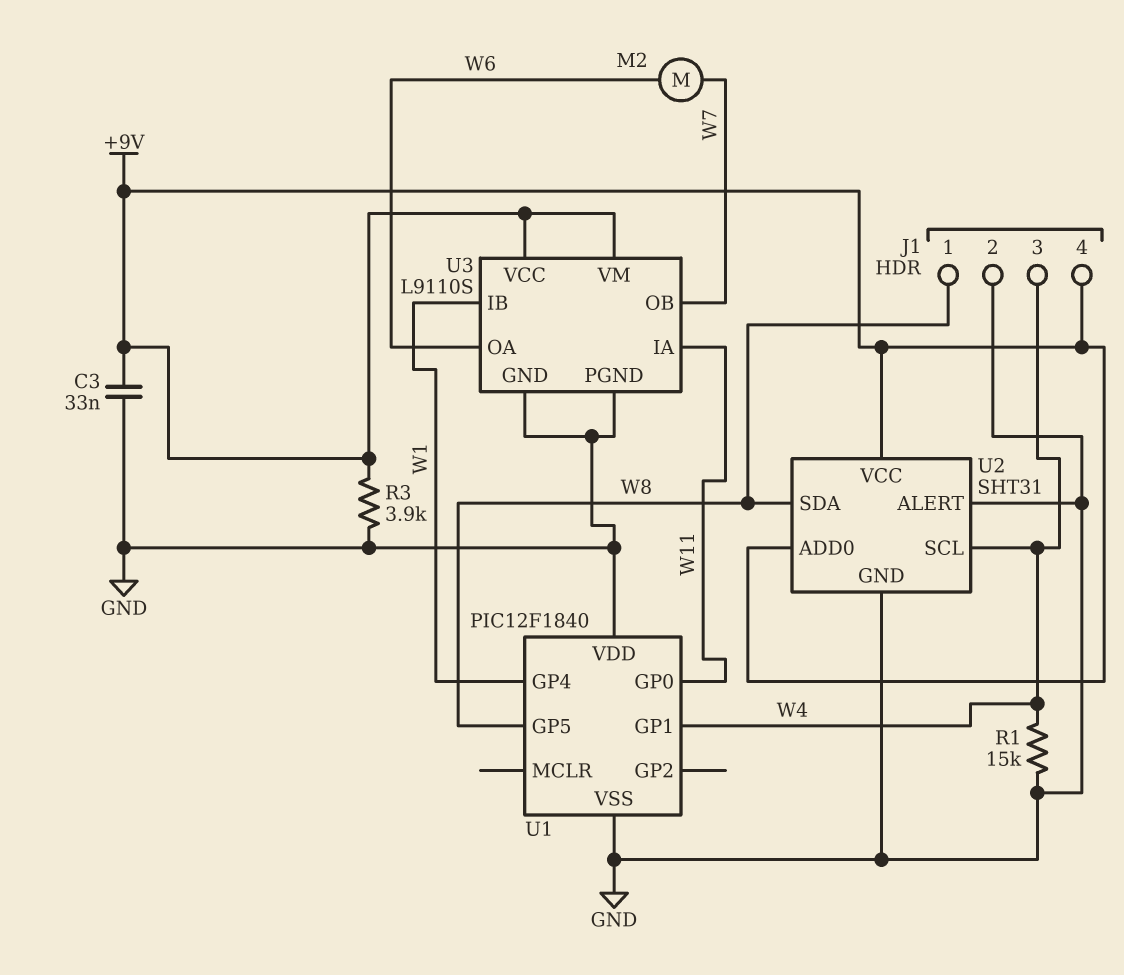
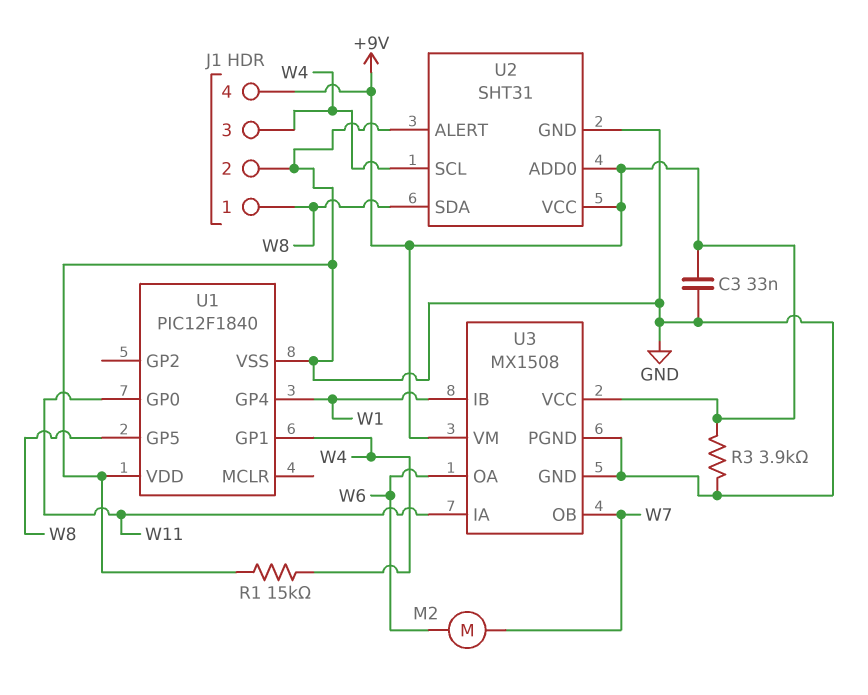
U3: L9110S -> MX1508

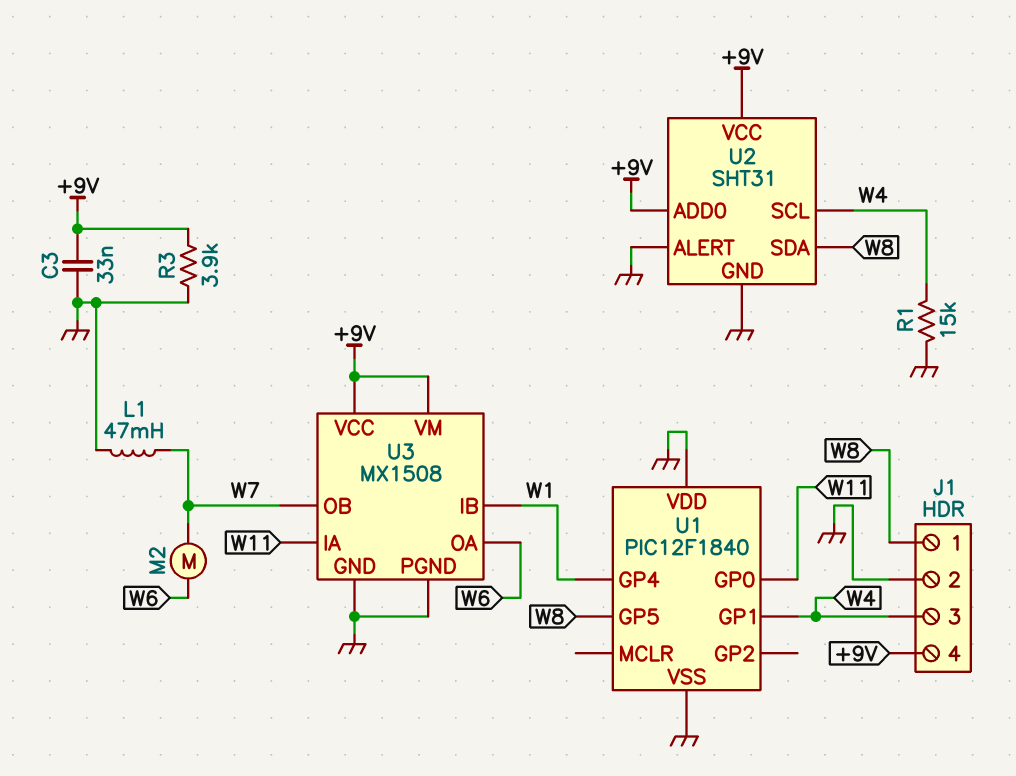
L1: none -> 47mH (GND, W7)

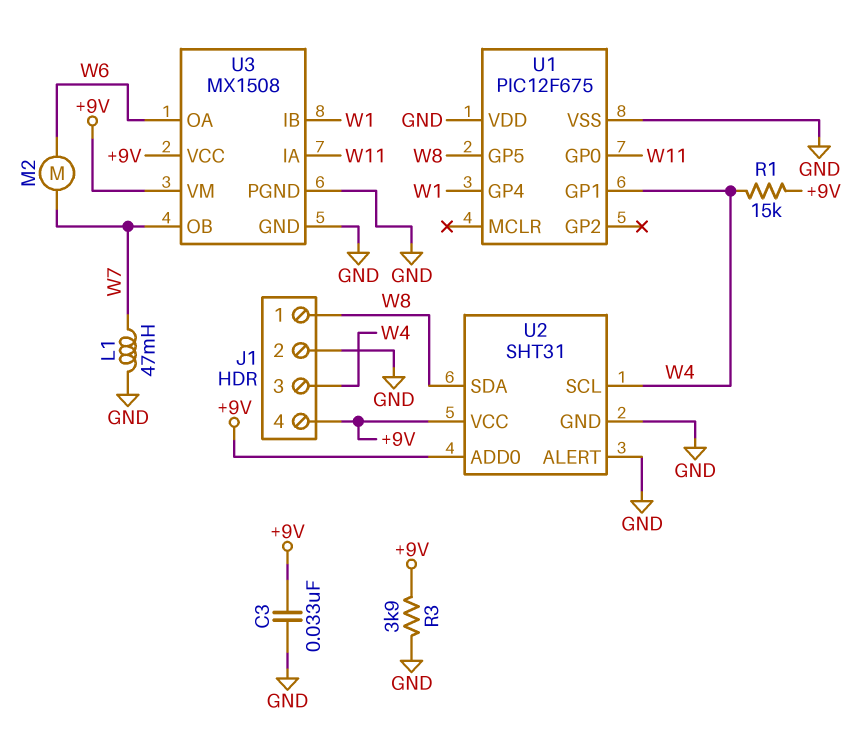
R1: 15k (GND, W4) -> 15k (+9V, W4)
U1: PIC12F1840 -> PIC12F675

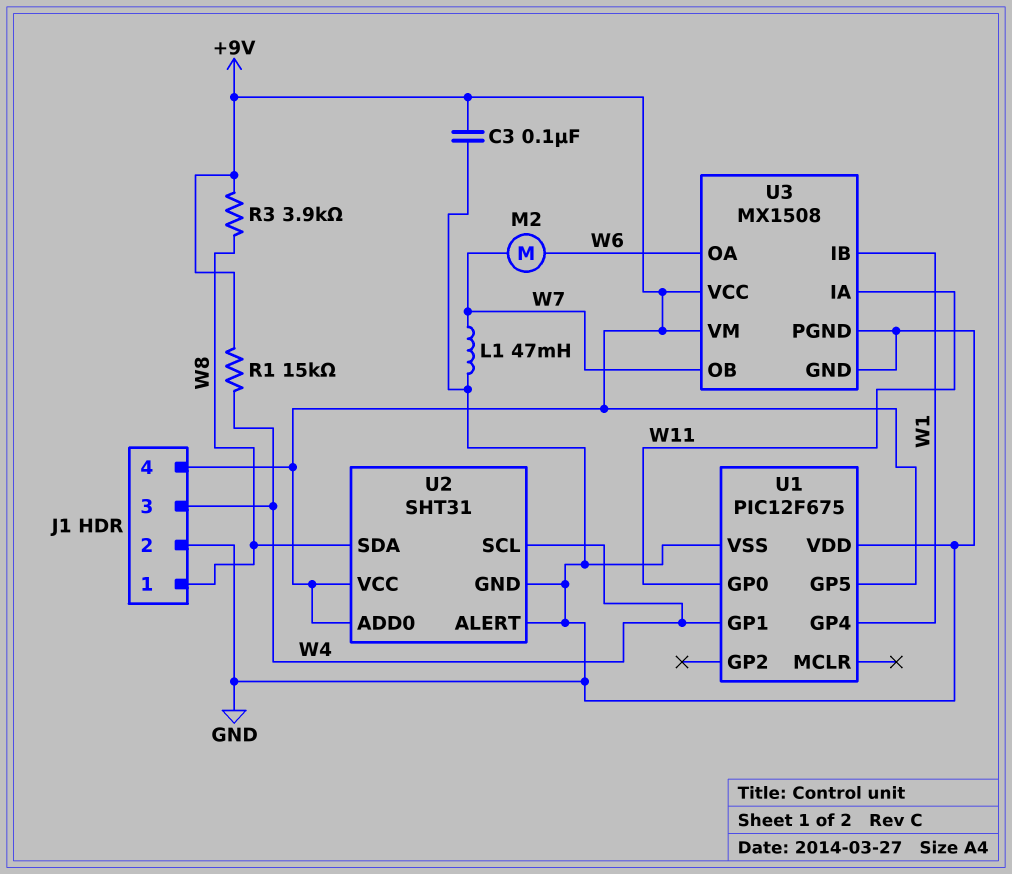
C3: 33nF (+9V, GND) -> 100nF (+9V, GND)
R3: 3.9k (+9V, GND) -> 3.9k (+9V, W8)
U1 pin GP5: W8 -> +9V

